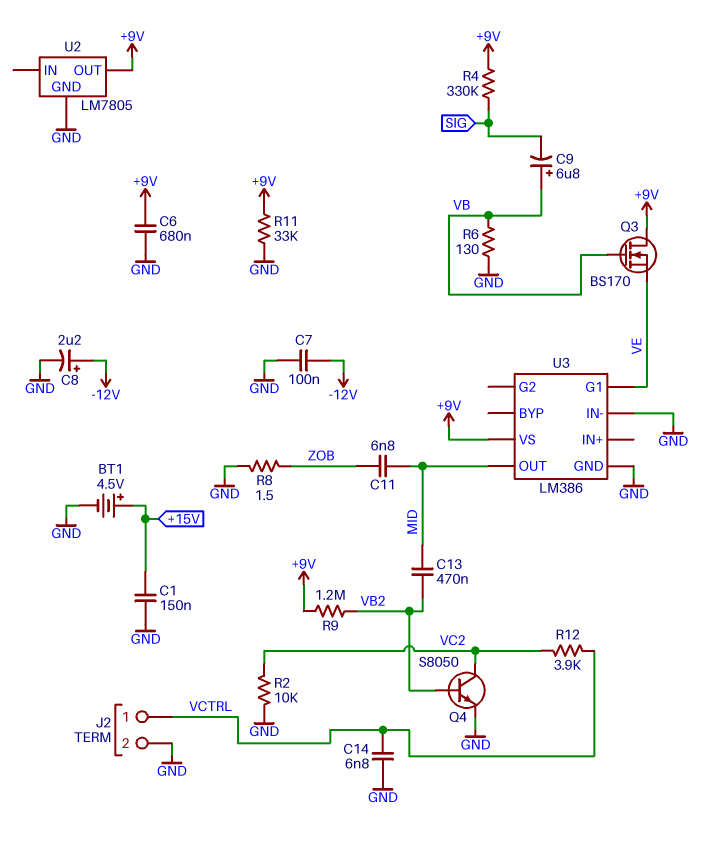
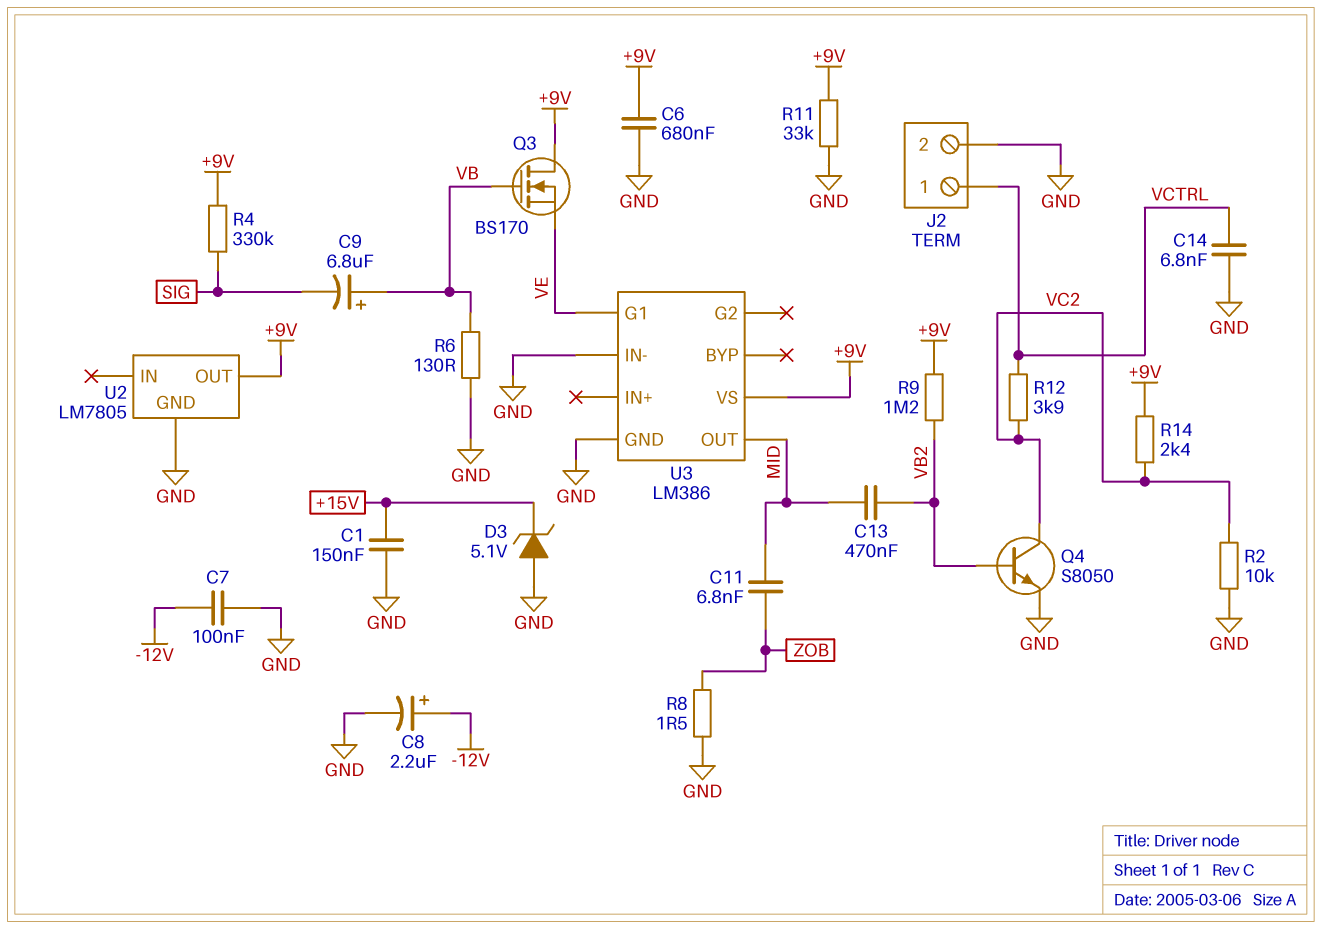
BT1: 4.5V (plus +15V, minus GND) -> none
D3: none -> zener 5.1V (A GND, K +15V)
R14: none -> 2.4k (+9V, VC2)

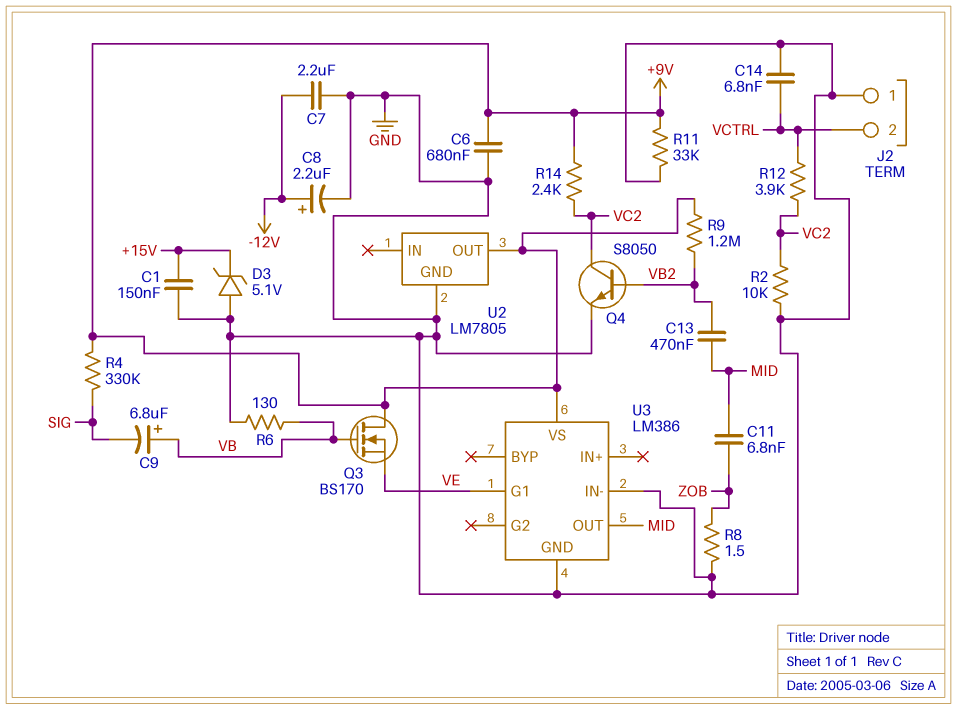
C7: 100nF (-12V, GND) -> 2.2uF (-12V, GND)
J2 pin 1: VCTRL -> GND
J2 pin 2: GND -> VCTRL

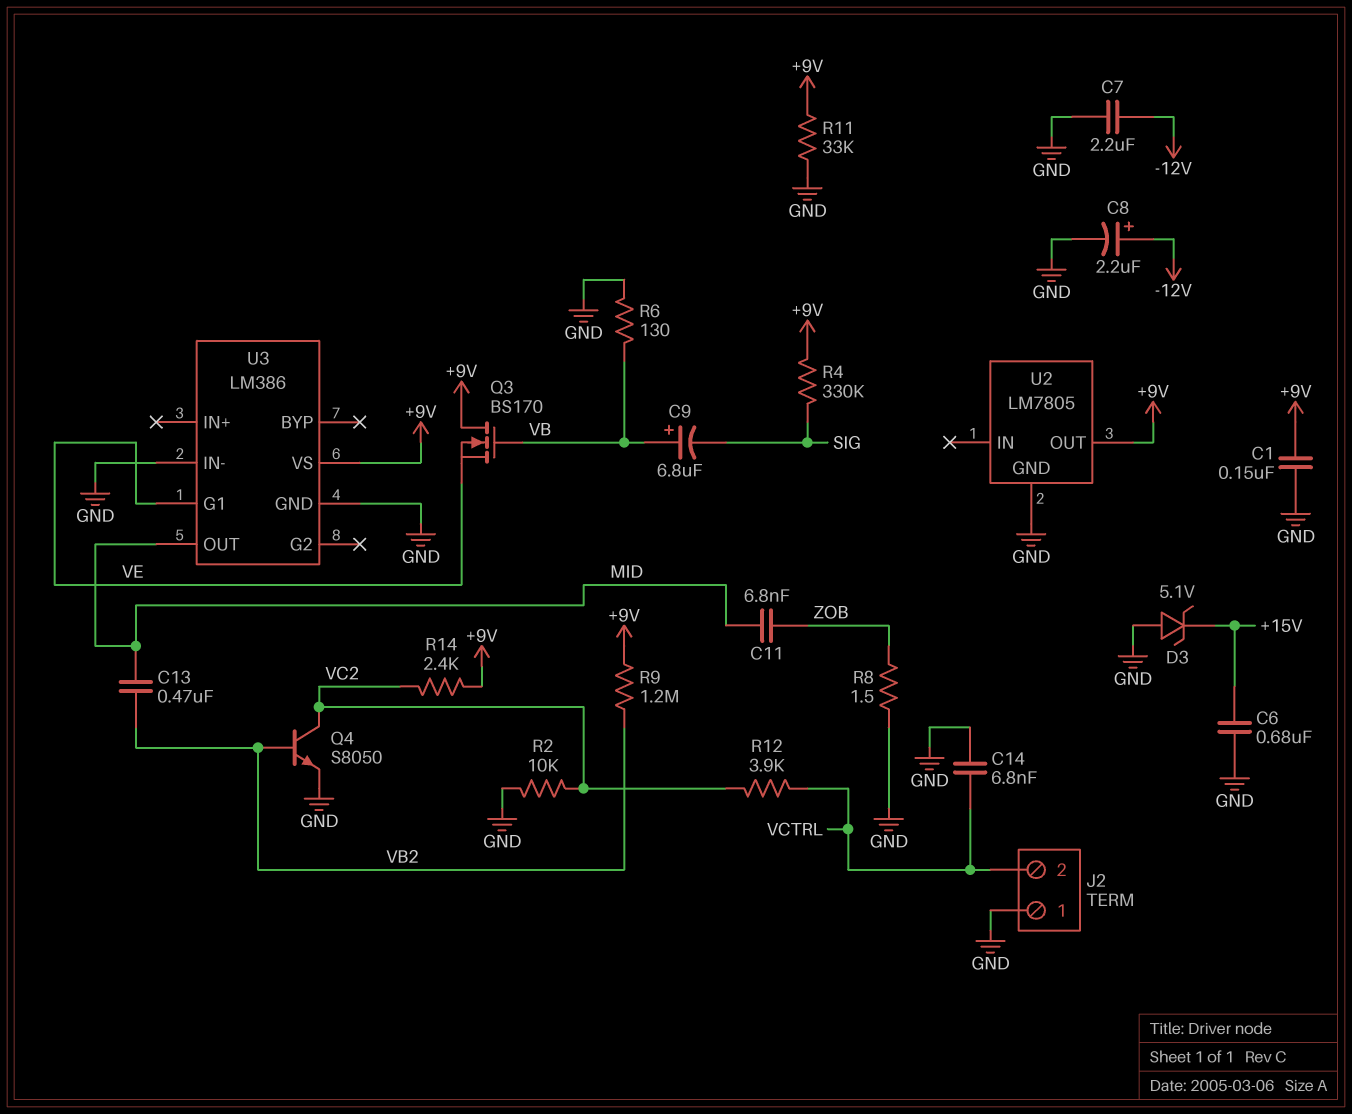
C1: 150nF (+15V, GND) -> 150nF (+9V, GND)
C6: 680nF (+9V, GND) -> 680nF (+15V, GND)

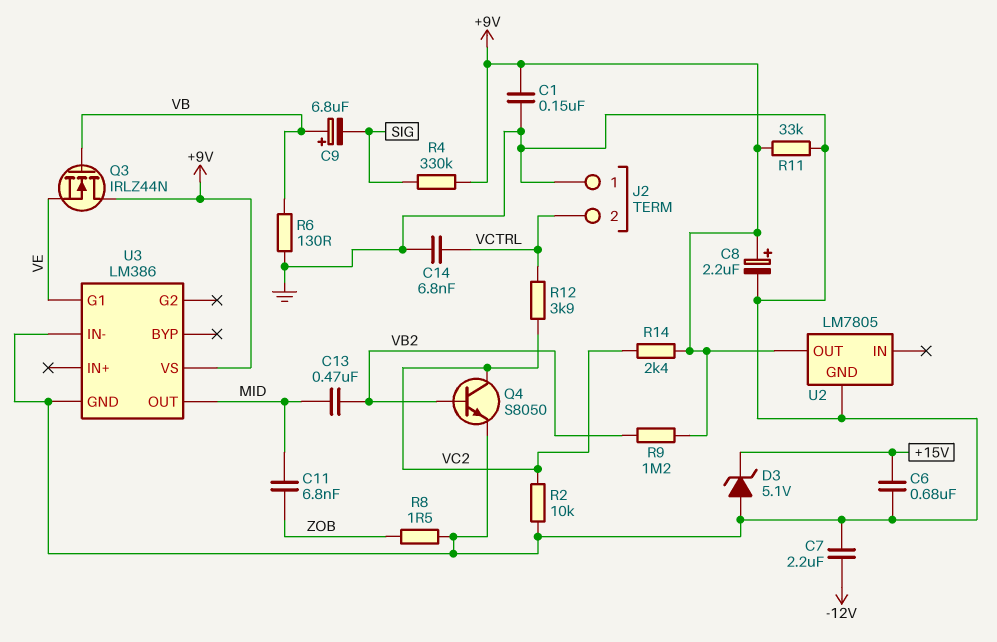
C8: 2.2uF (plus -12V, minus GND) -> 2.2uF (plus +9V, minus GND)
Q3: NMOS BS170 (G VB, D +9V, S VE) -> NMOS IRLZ44N (G VB, D +9V, S VE)

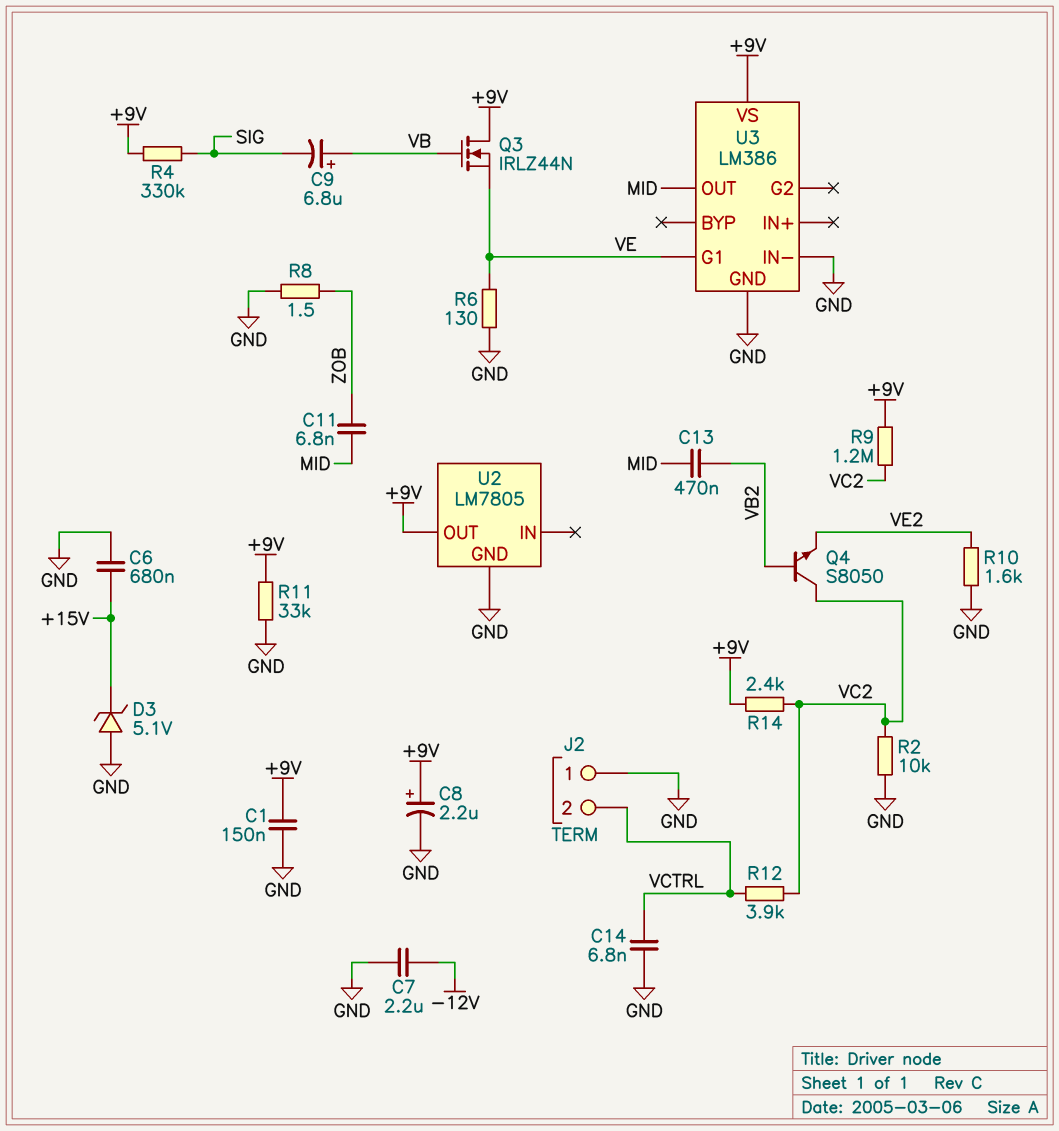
Q4: NPN S8050 (B VB2, C VC2, E GND) -> NPN S8050 (B VB2, C VC2, E VE2)
R6: 130 (GND, VB) -> 130 (GND, VE)
R9: 1.2M (+9V, VB2) -> 1.2M (+9V, VC2)
R10: none -> 1.6k (GND, VE2)

